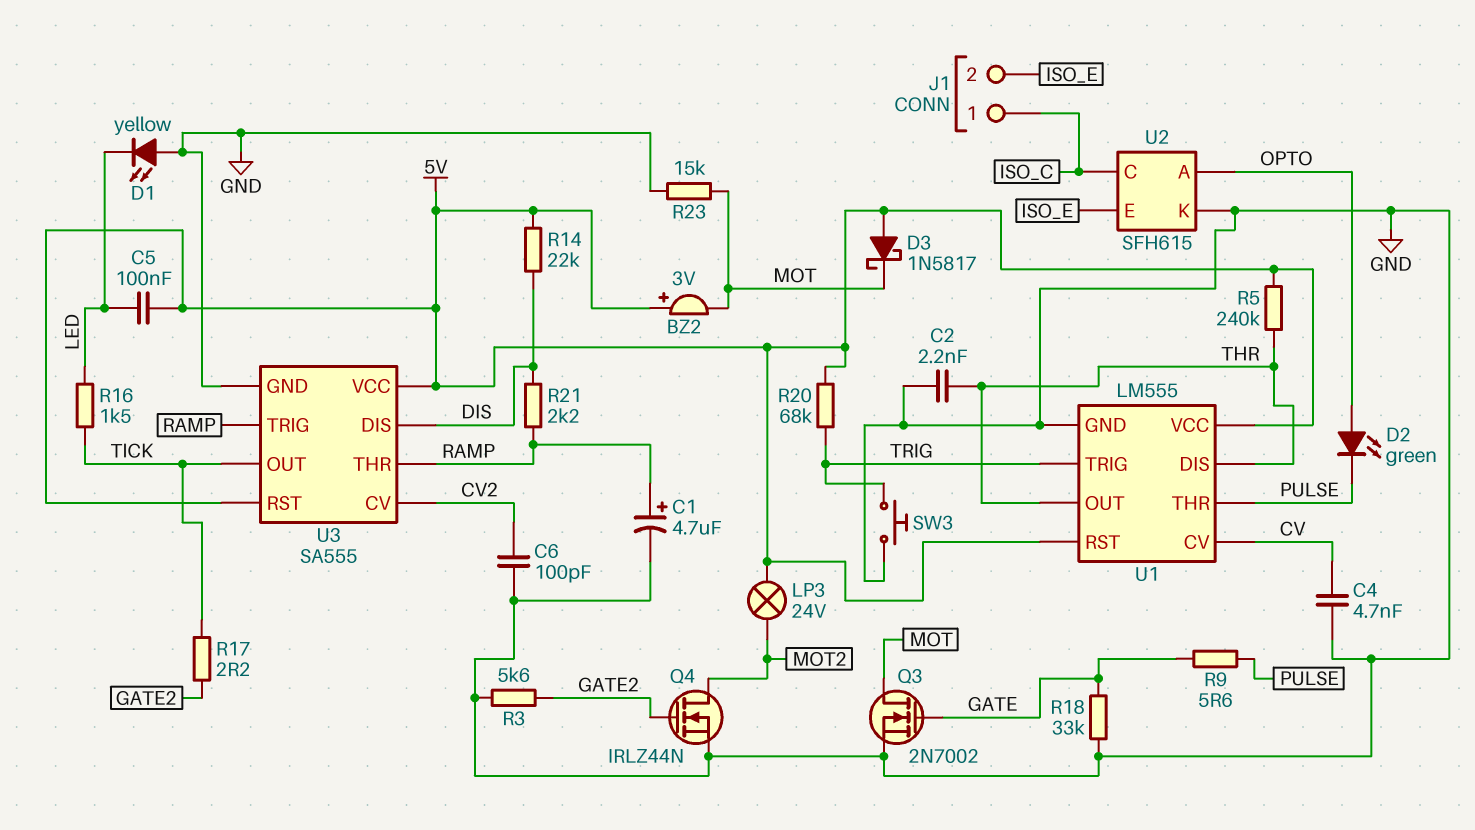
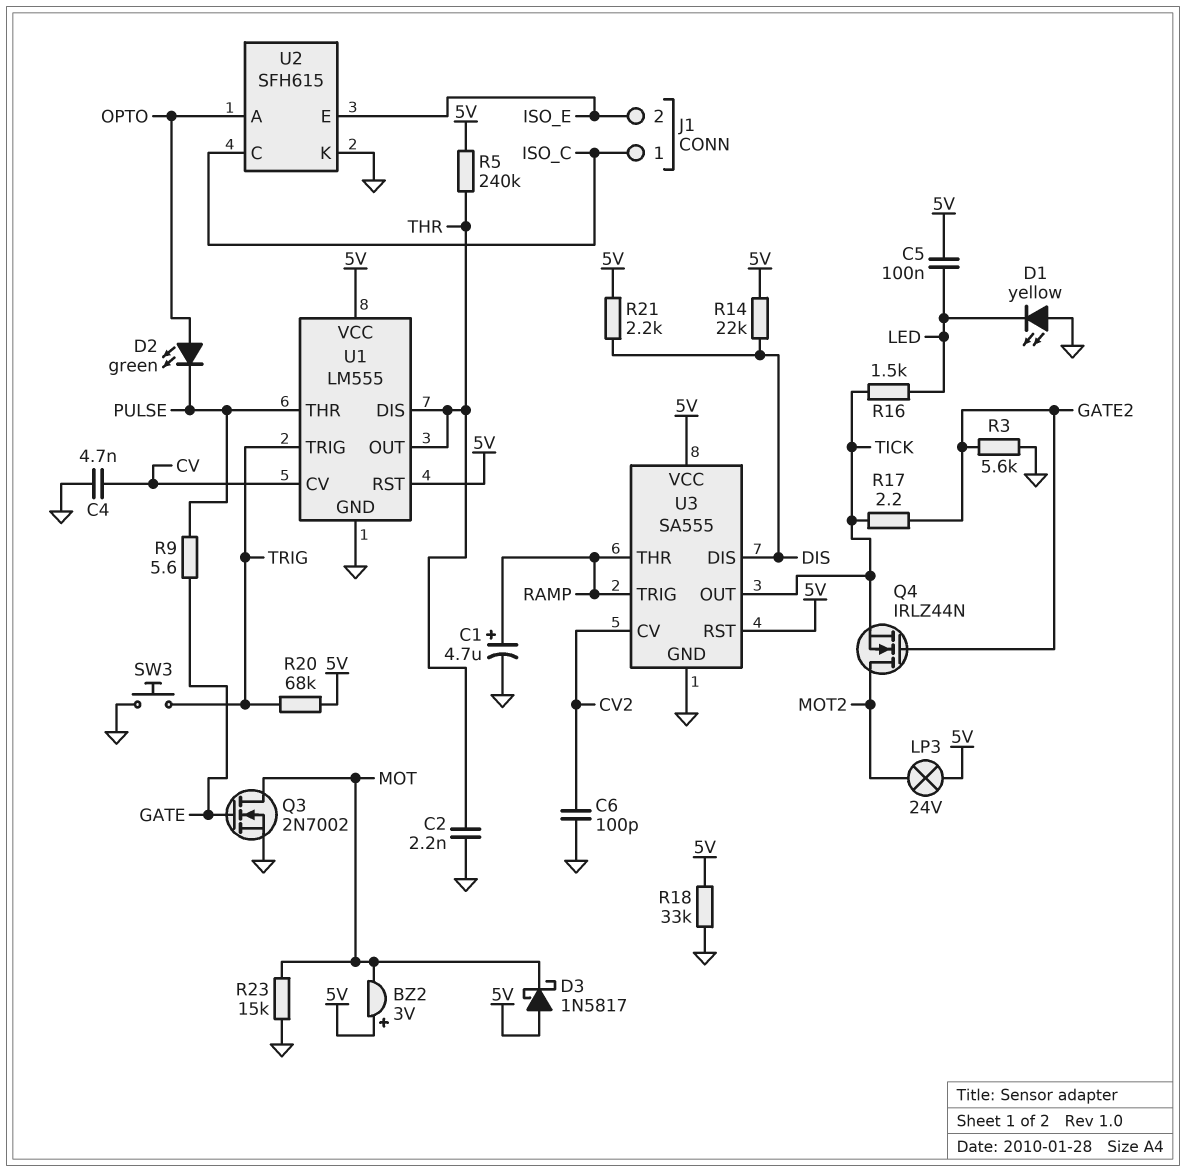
Q4: NMOS IRLZ44N (G GATE2, D MOT2, S GND) -> NMOS IRLZ44N (G GATE2, D MOT2, S TICK)
R18: 33k (GATE, GND) -> 33k (5V, GND)
R21: 2.2k (DIS, RAMP) -> 2.2k (5V, DIS)

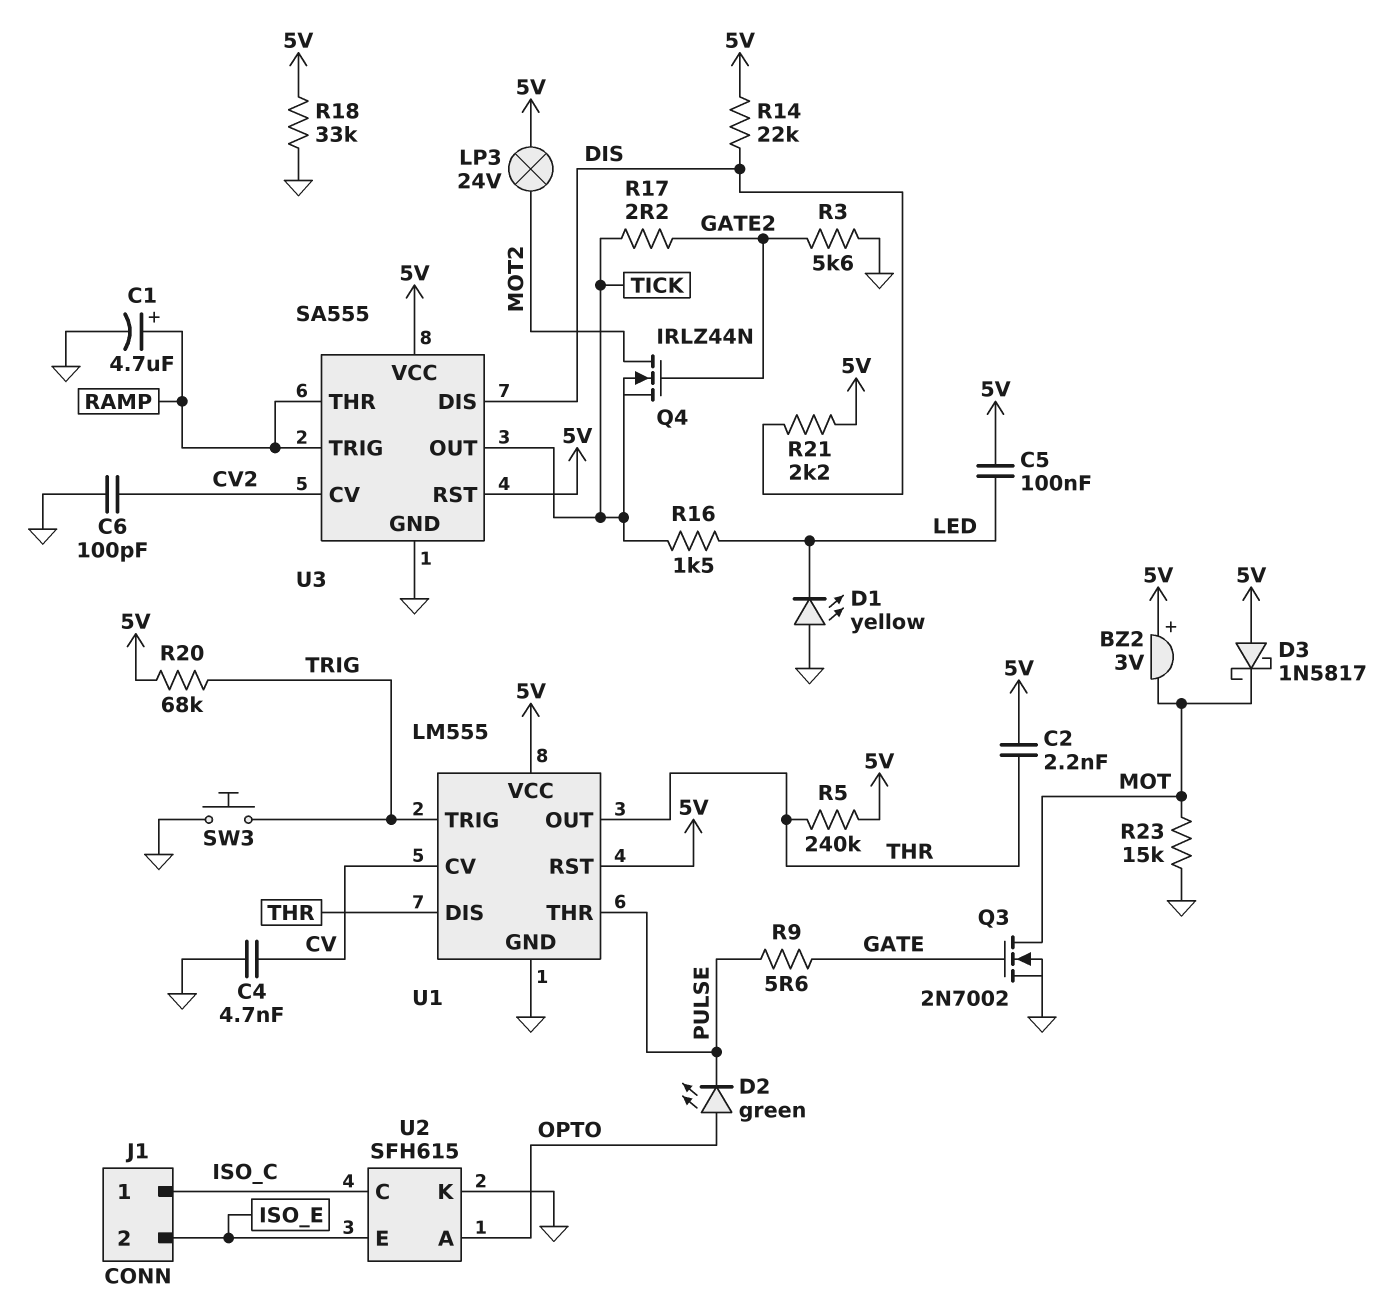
C2: 2.2nF (GND, THR) -> 2.2nF (5V, THR)

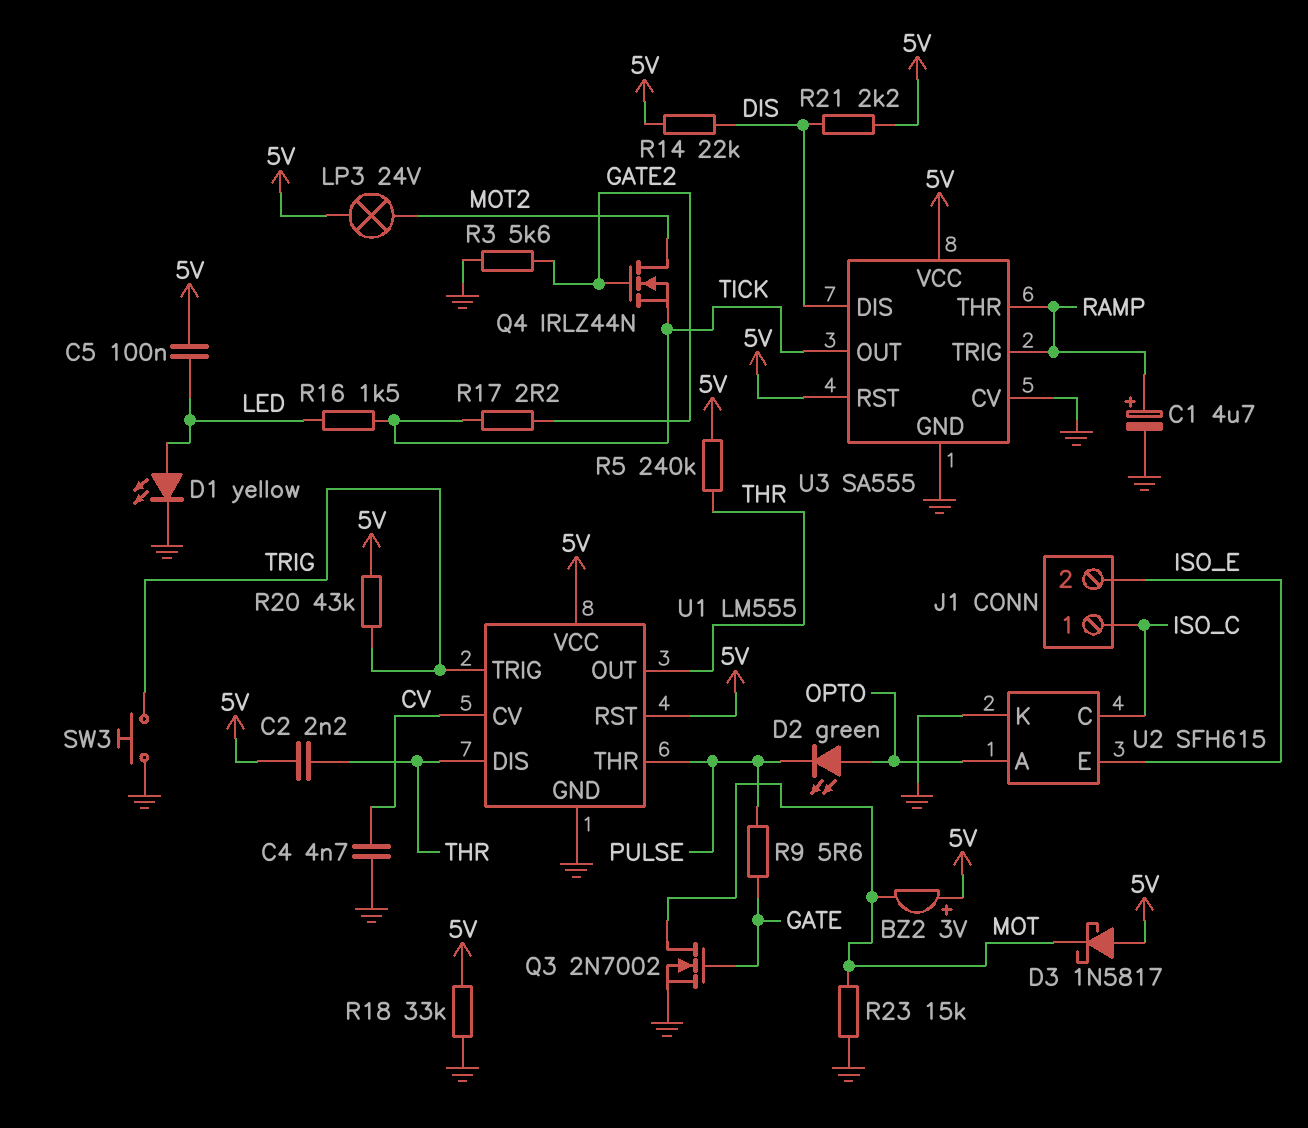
C6: 100pF (CV2, GND) -> none
D1: LED yellow (A GND, K LED) -> LED yellow (A LED, K GND)
R20: 68k (5V, TRIG) -> 43k (5V, TRIG)
U3 pin CV: CV2 -> GND

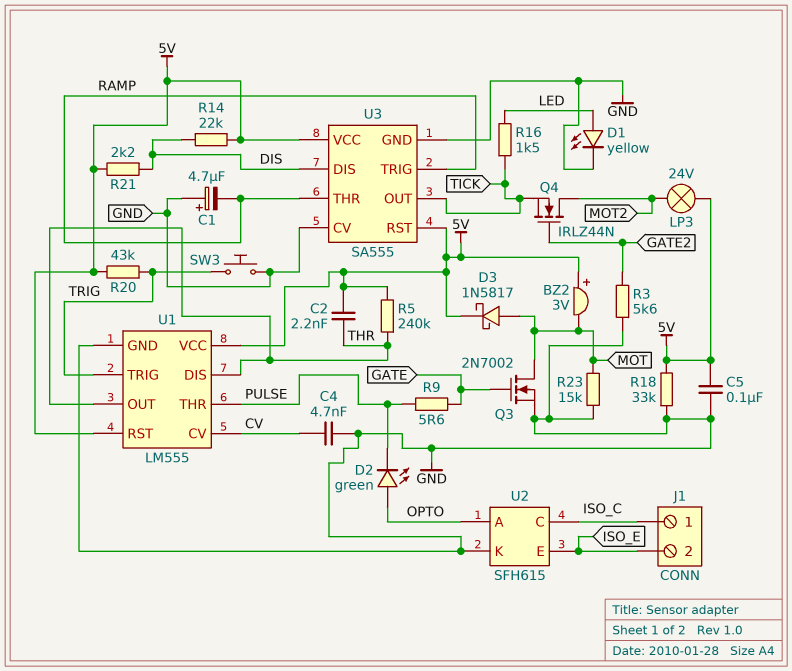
C1: 4.7uF (plus RAMP, minus GND) -> 4.7uF (plus GND, minus RAMP)
C5: 100nF (5V, LED) -> 100nF (5V, GND)
D3: schottky 1N5817 (A 5V, K MOT) -> schottky 1N5817 (A MOT, K 5V)
R17: 2.2 (GATE2, TICK) -> none

